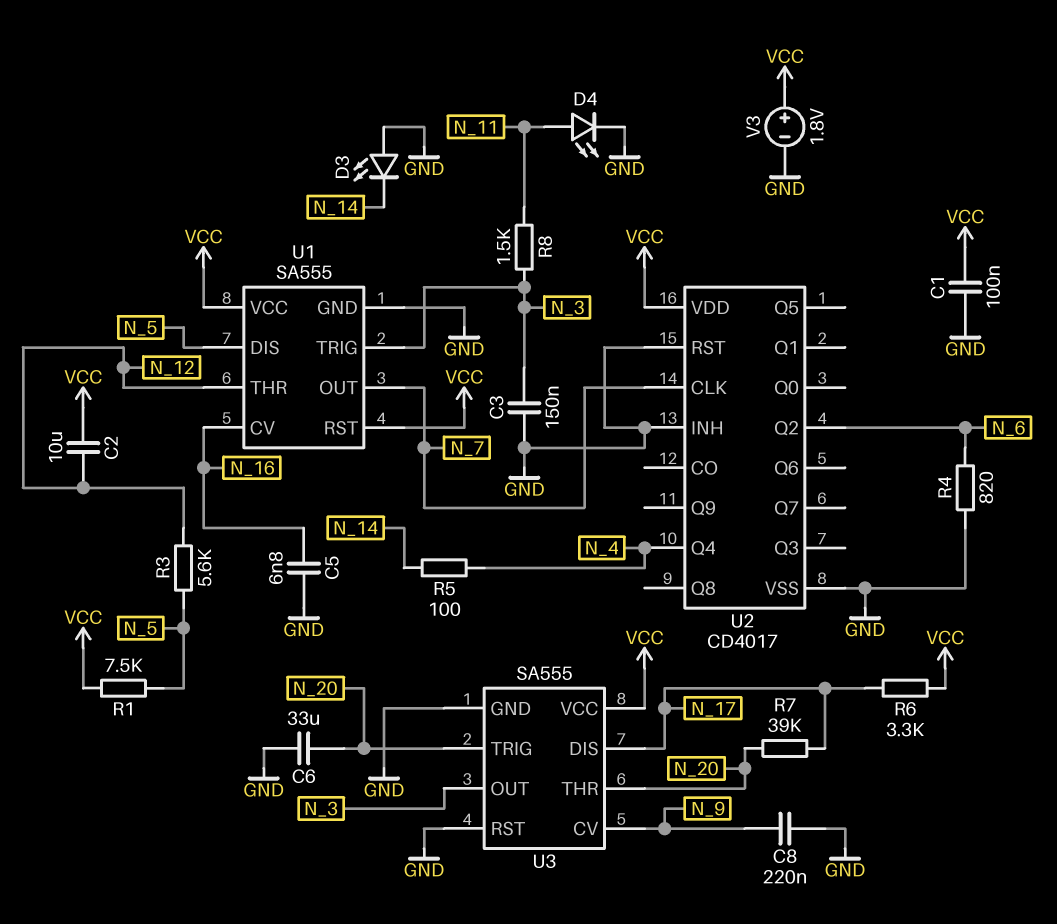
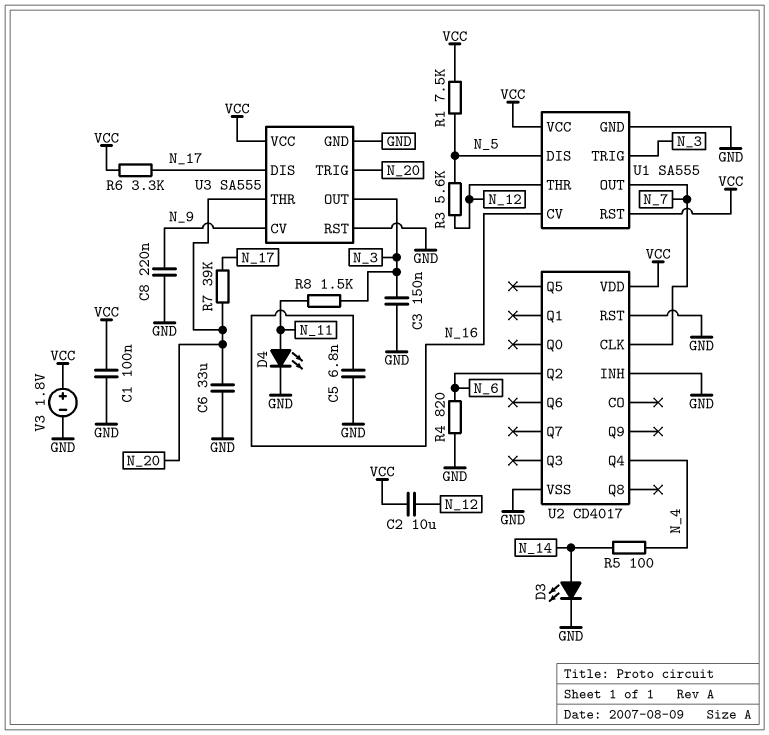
D3: LED (A GND, K N_14) -> LED (A N_14, K GND)

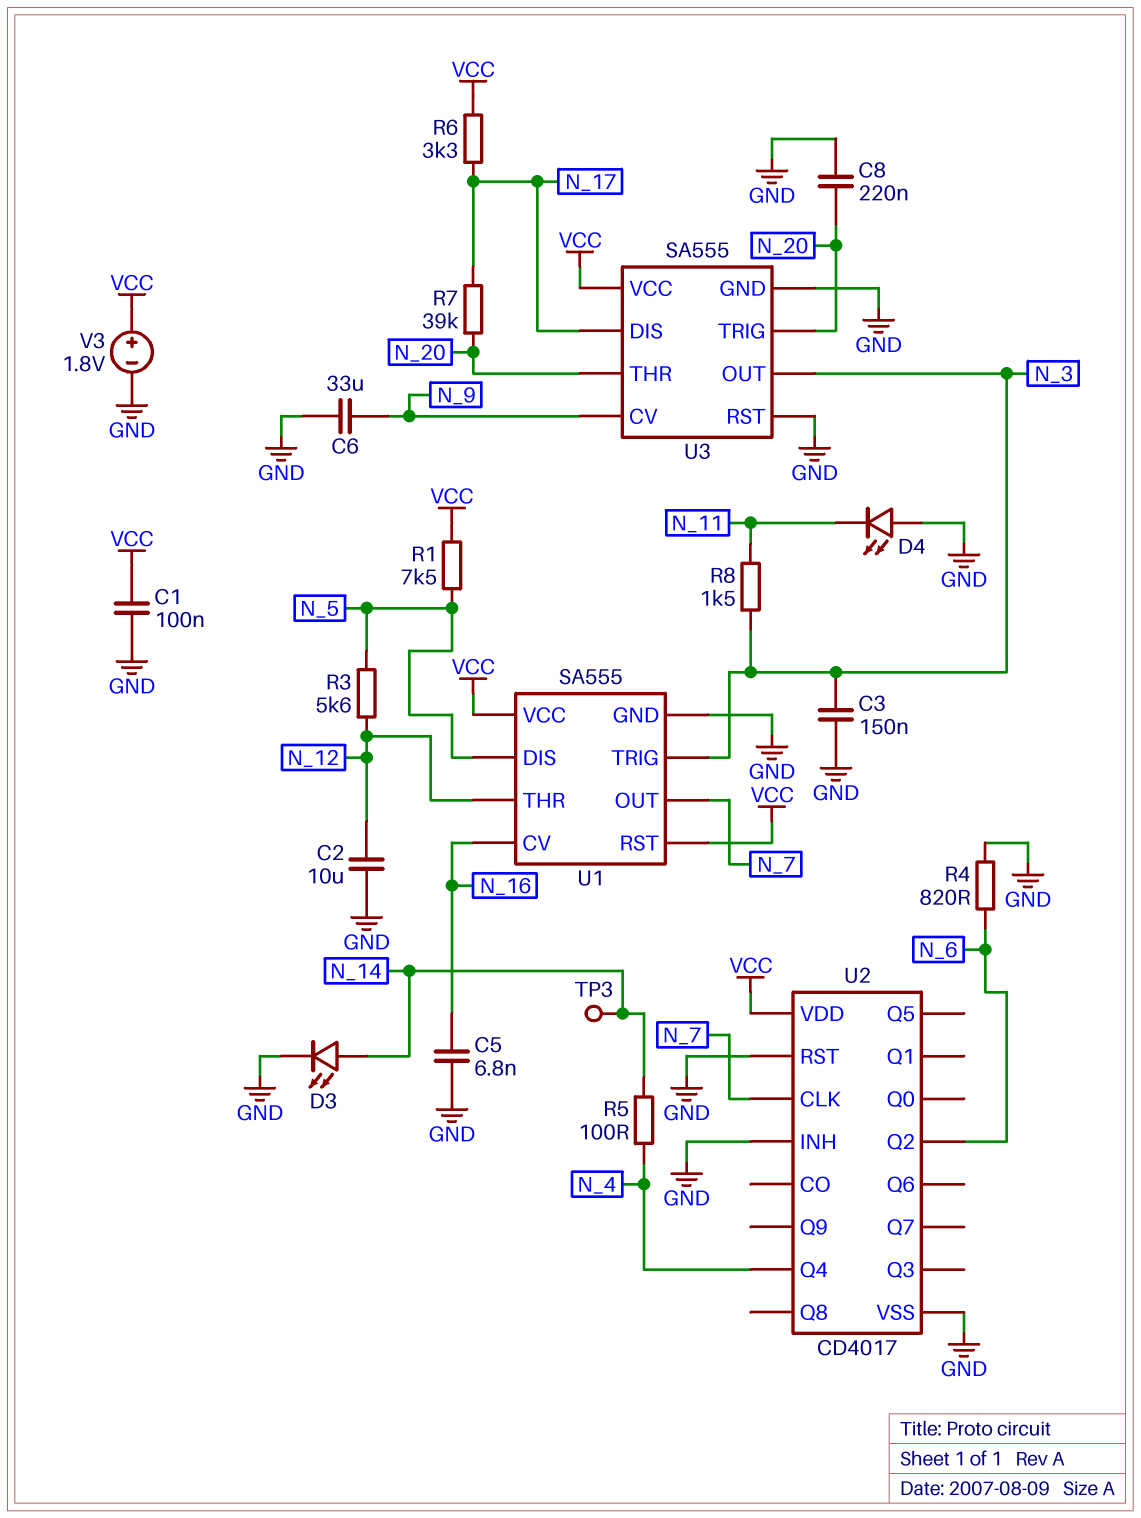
C2: 10uF (N_12, VCC) -> 10uF (GND, N_12)
C6: 33uF (GND, N_20) -> 33uF (GND, N_9)
C8: 220nF (GND, N_9) -> 220nF (GND, N_20)
D4: LED (A N_11, K GND) -> LED (A GND, K N_11)
TP3: none -> test point (N_14)

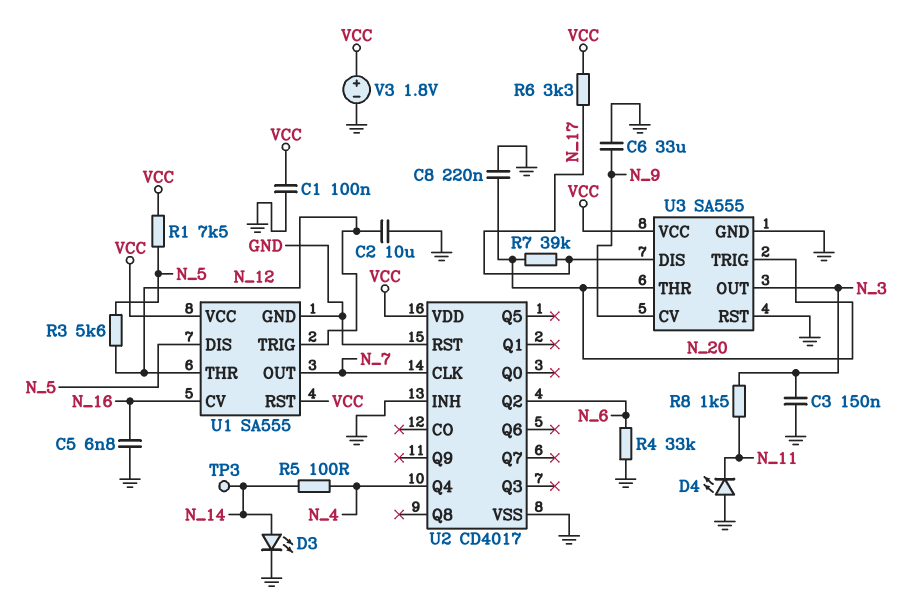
R4: 820 (GND, N_6) -> 33k (GND, N_6)
U1 pin TRIG: N_3 -> N_12

